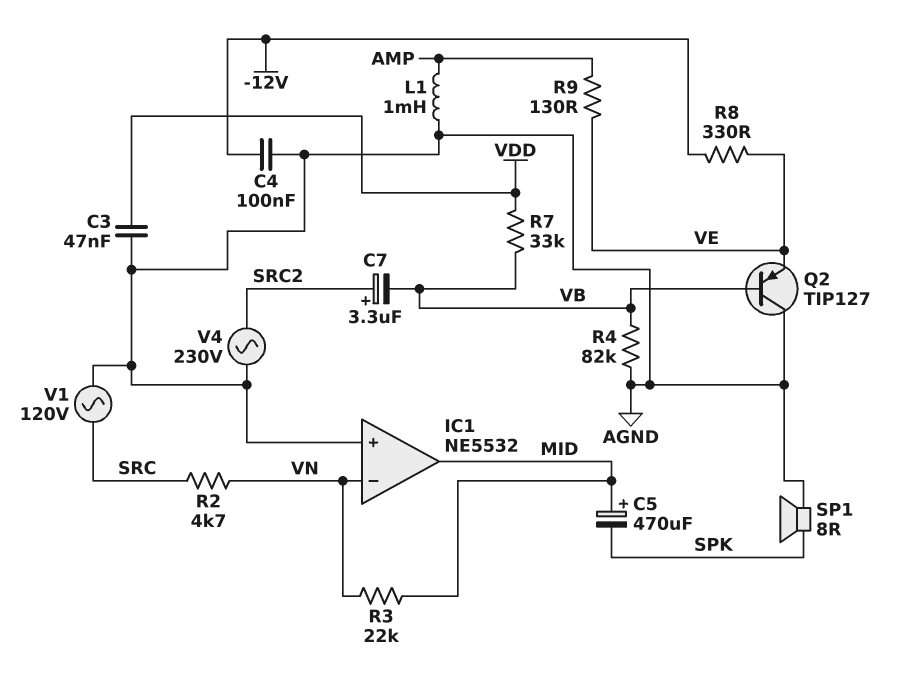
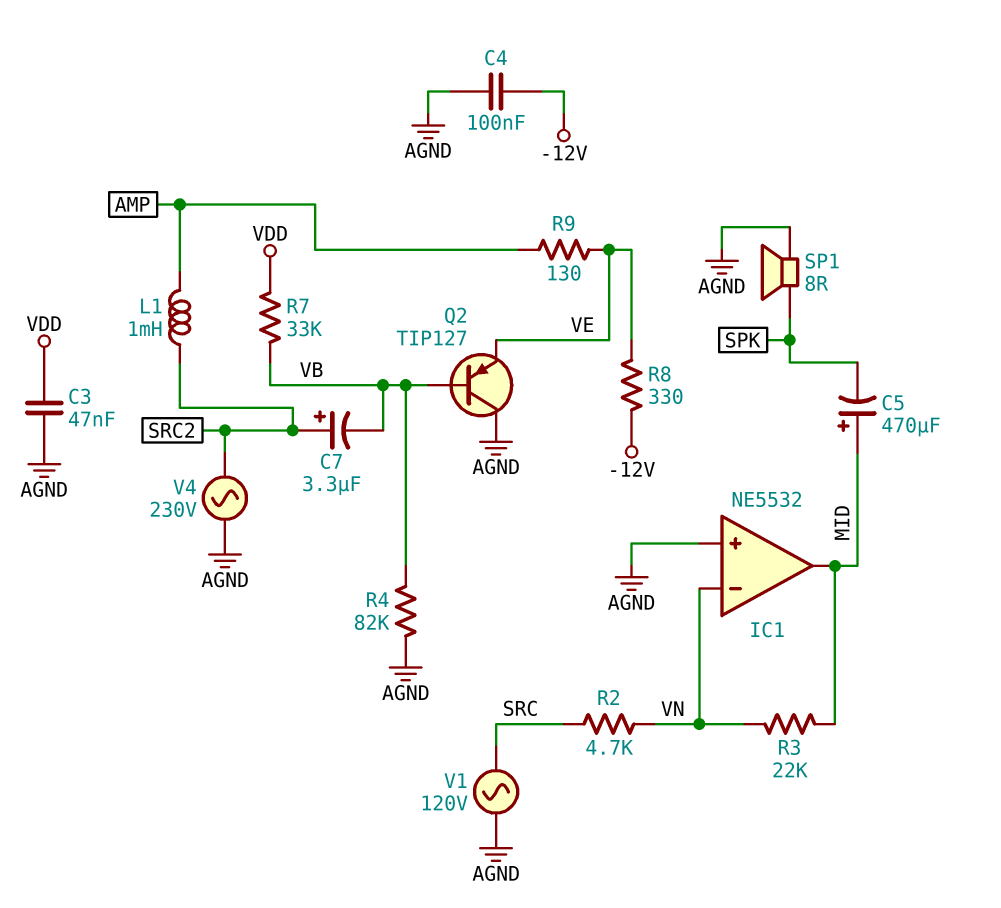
L1: 1mH (AGND, AMP) -> 1mH (AMP, SRC2)

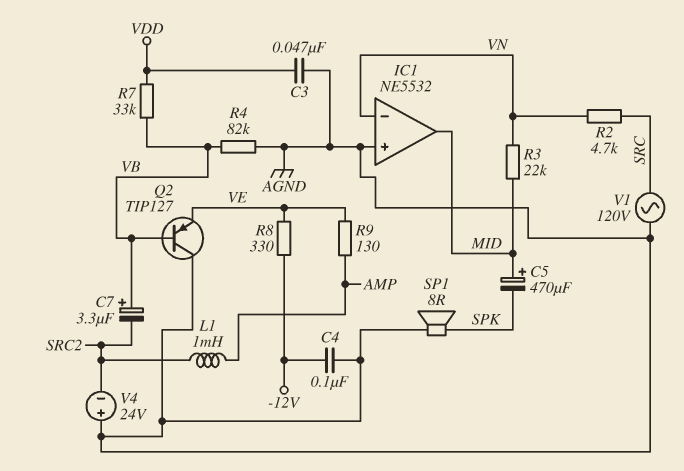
C7: 3.3uF (plus SRC2, minus VB) -> 3.3uF (plus VB, minus SRC2)
V4: AC 230V (AGND, SRC2) -> 24V (plus AGND, minus SRC2)

